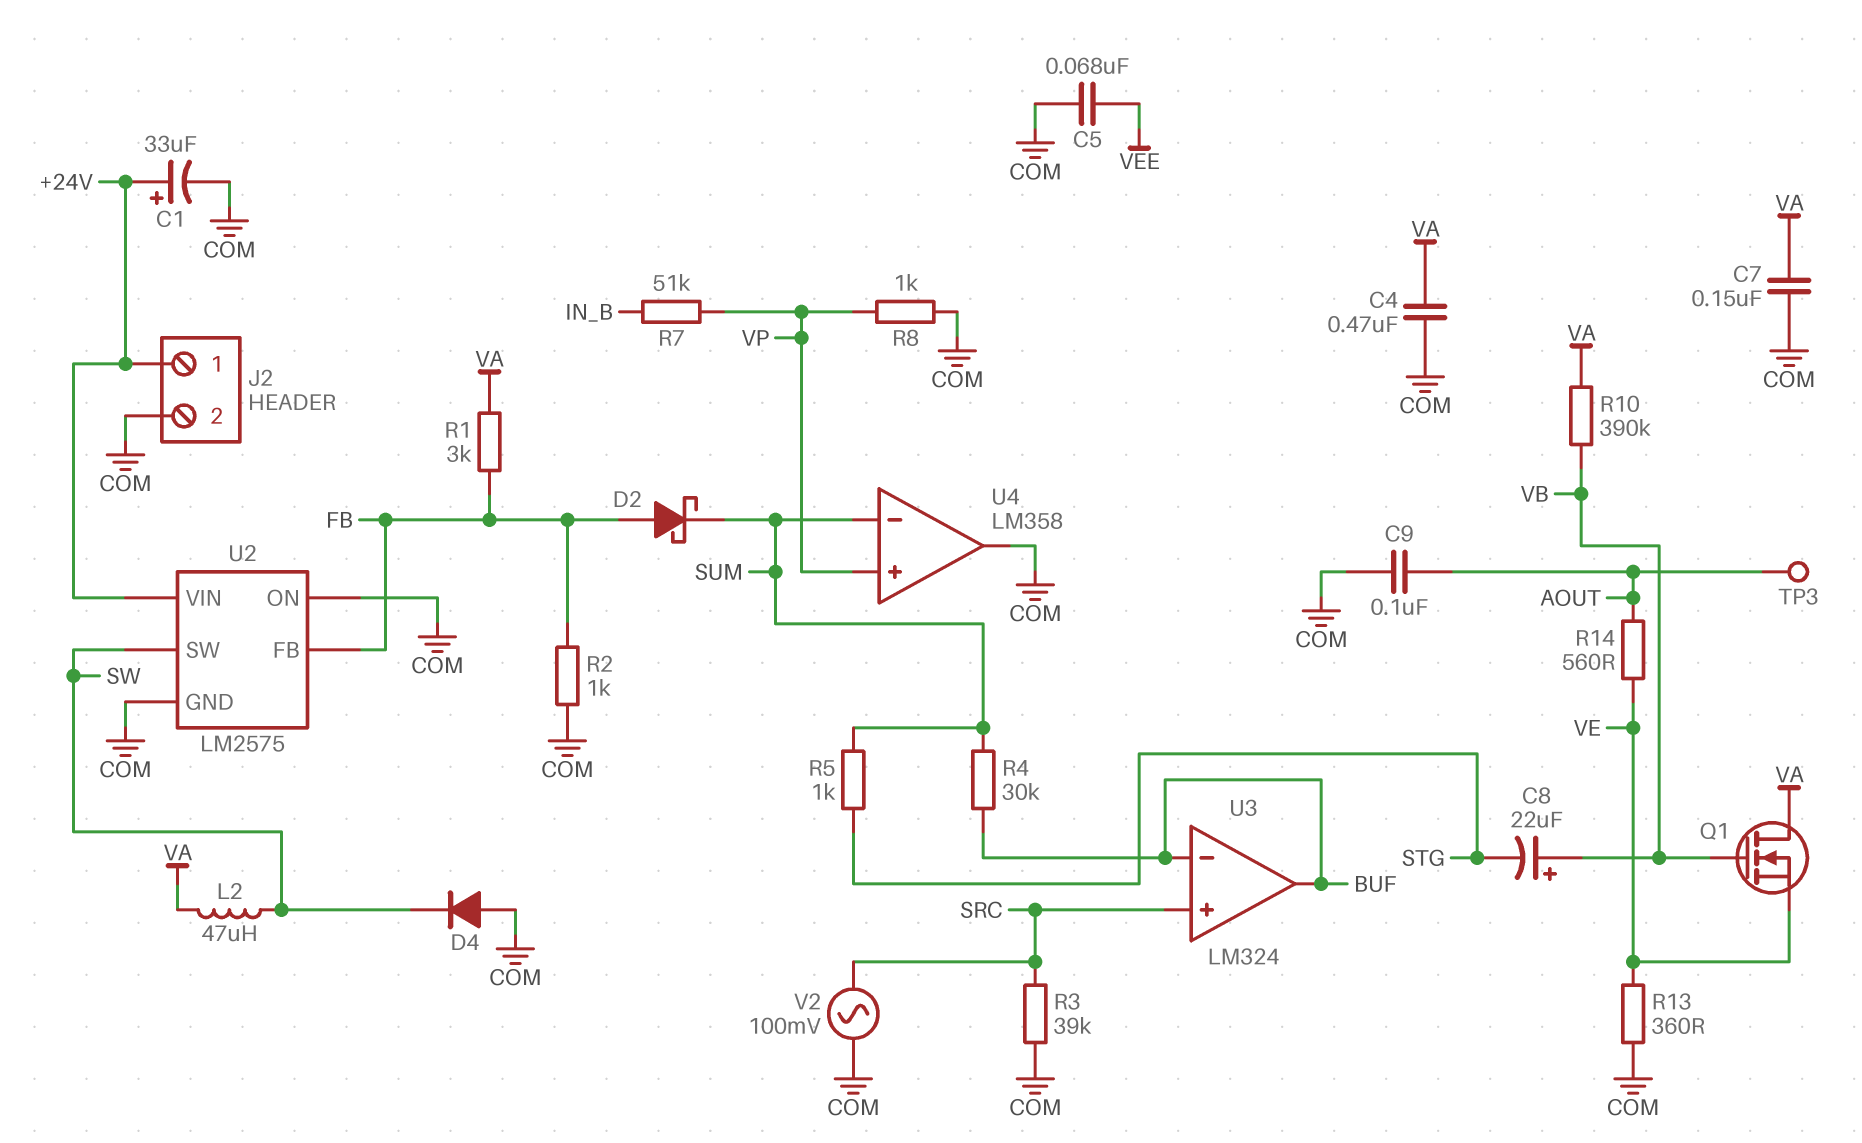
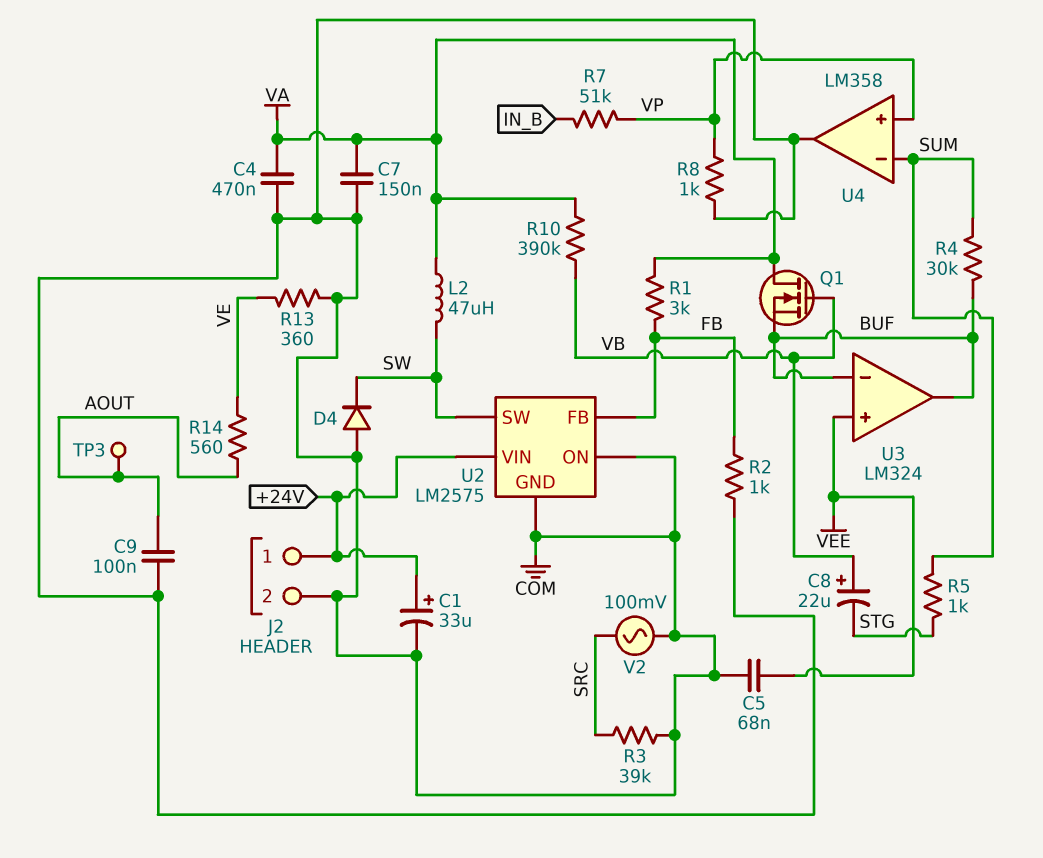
D2: schottky (A FB, K SUM) -> none
Q1: NMOS (G VB, D VA, S VE) -> NMOS (G VB, D VA, S BUF)
U3 pin in+: SRC -> VEE

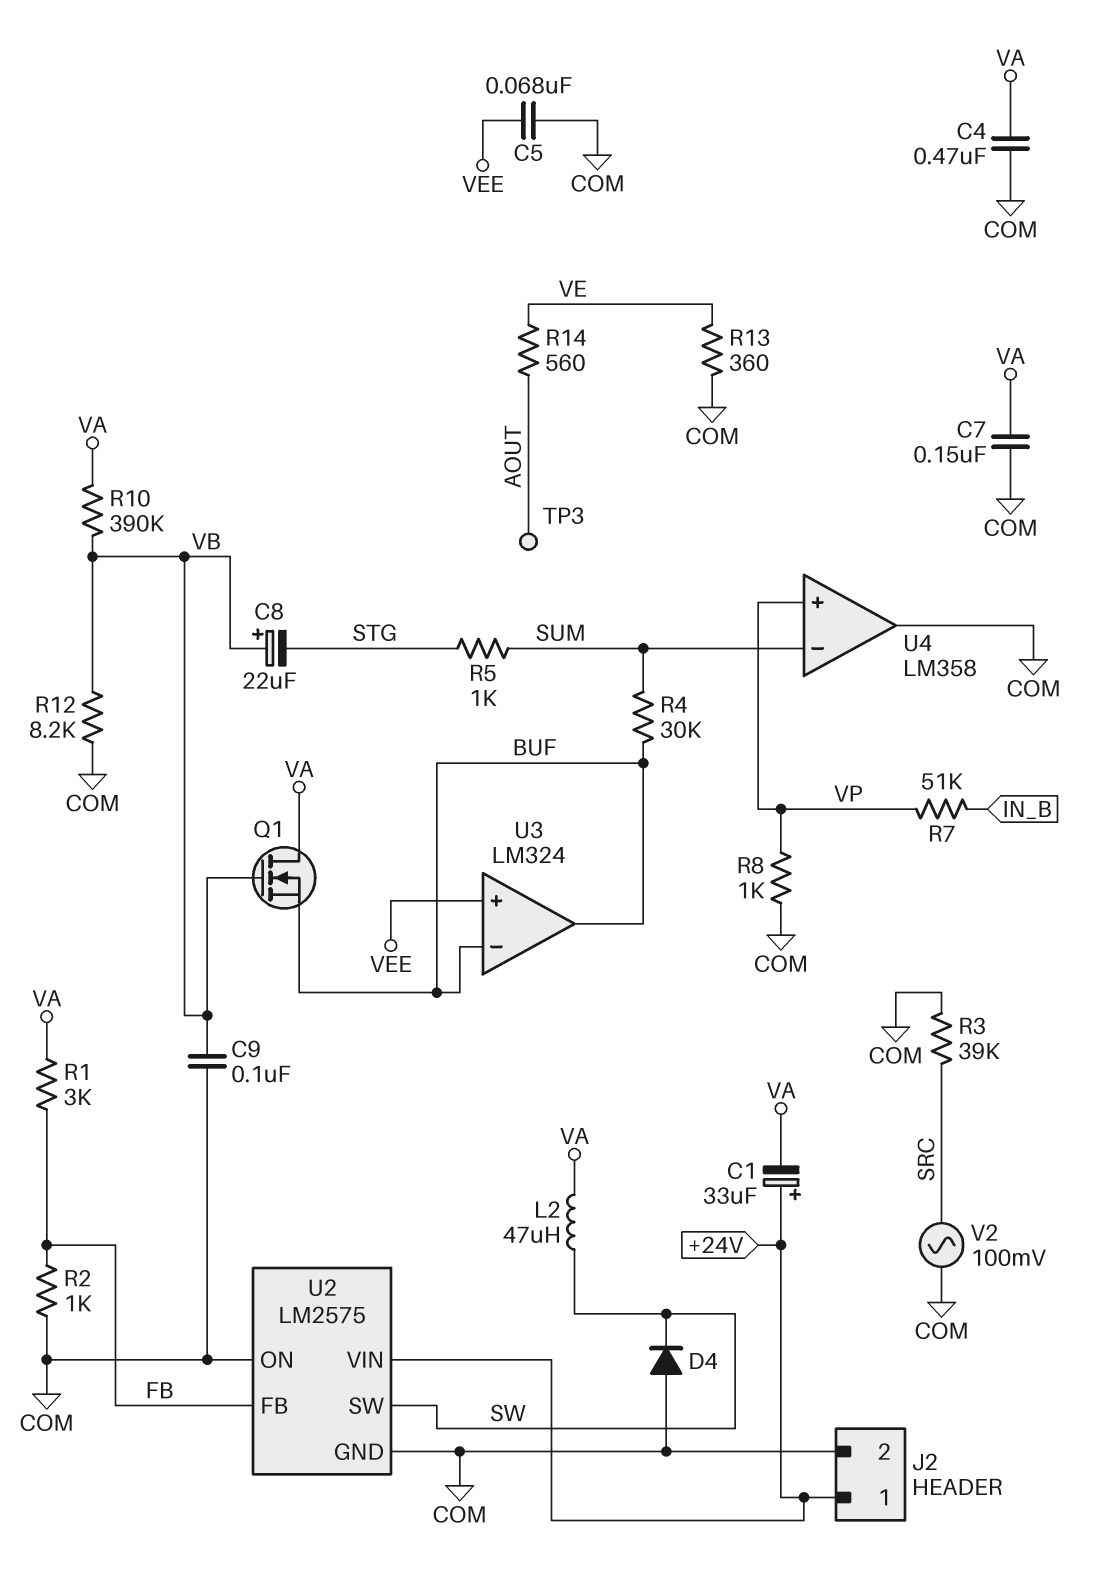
C1: 33uF (plus +24V, minus COM) -> 33uF (plus +24V, minus VA)
C9: 100nF (AOUT, COM) -> 100nF (COM, VB)
R12: none -> 8.2k (COM, VB)

